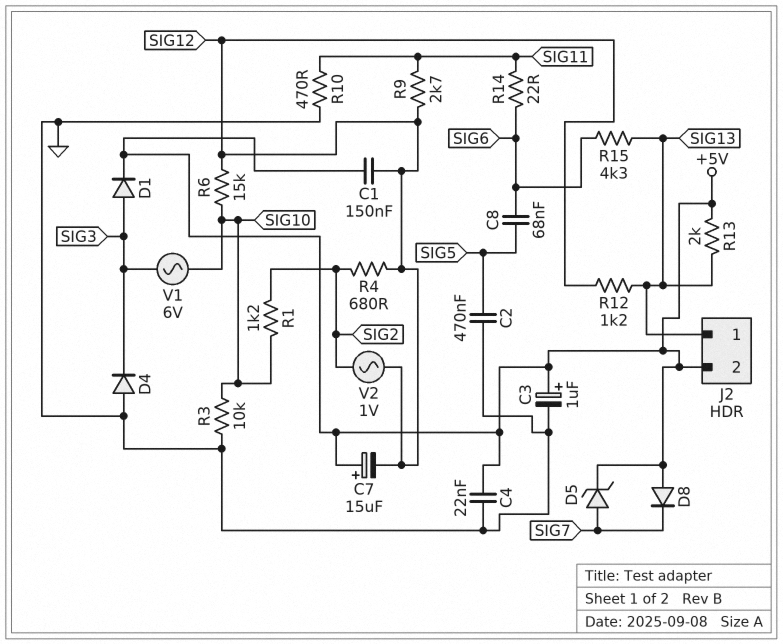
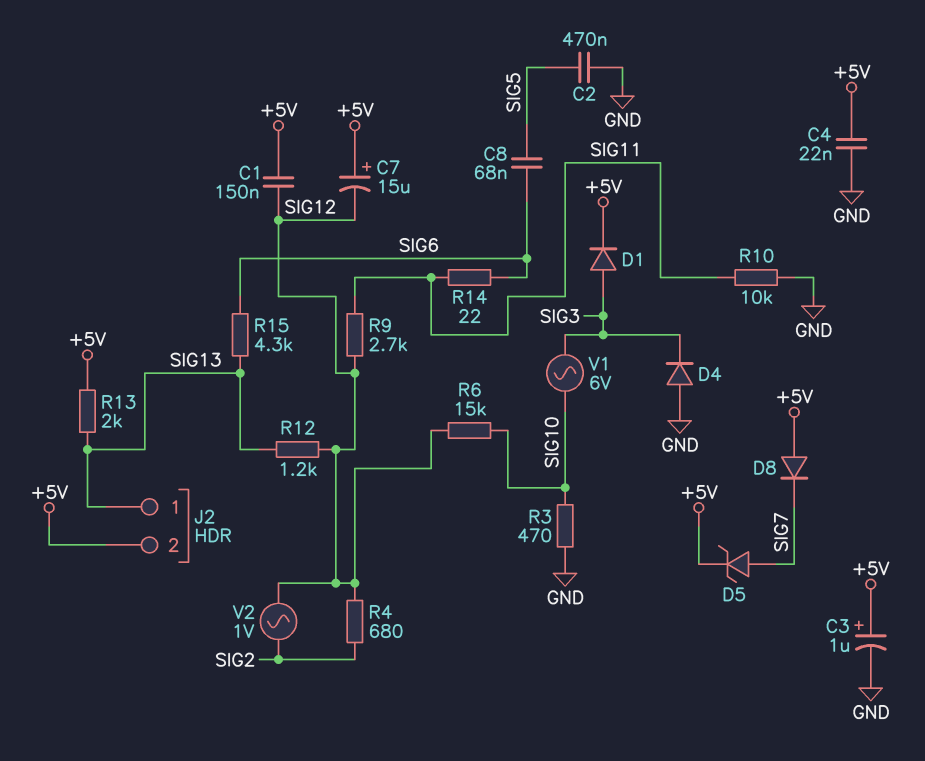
R1: 1.2k (SIG2, SIG10) -> none
R3: 10k (GND, SIG10) -> 470 (GND, SIG10)
R10: 470 (GND, SIG11) -> 10k (GND, SIG11)

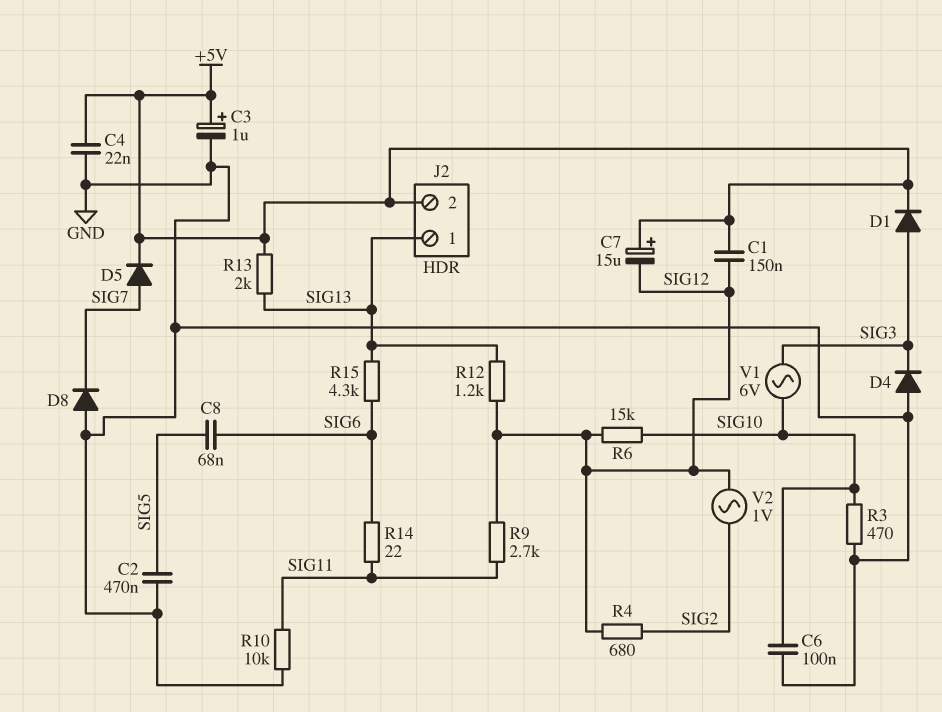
C6: none -> 100nF (GND, SIG10)
D5: zener (A SIG7, K +5V) -> diode (A SIG7, K +5V)
D8: diode (A +5V, K SIG7) -> diode (A GND, K SIG7)

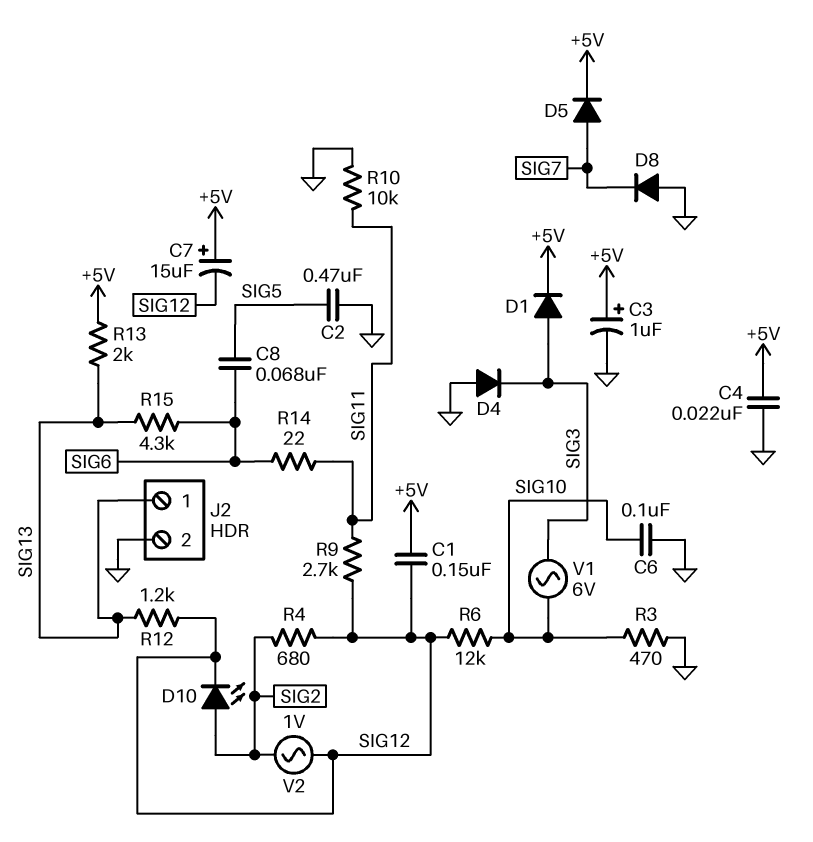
D10: none -> LED (A SIG2, K SIG12)
J2 pin 2: +5V -> GND
R6: 15k (SIG10, SIG12) -> 12k (SIG10, SIG12)

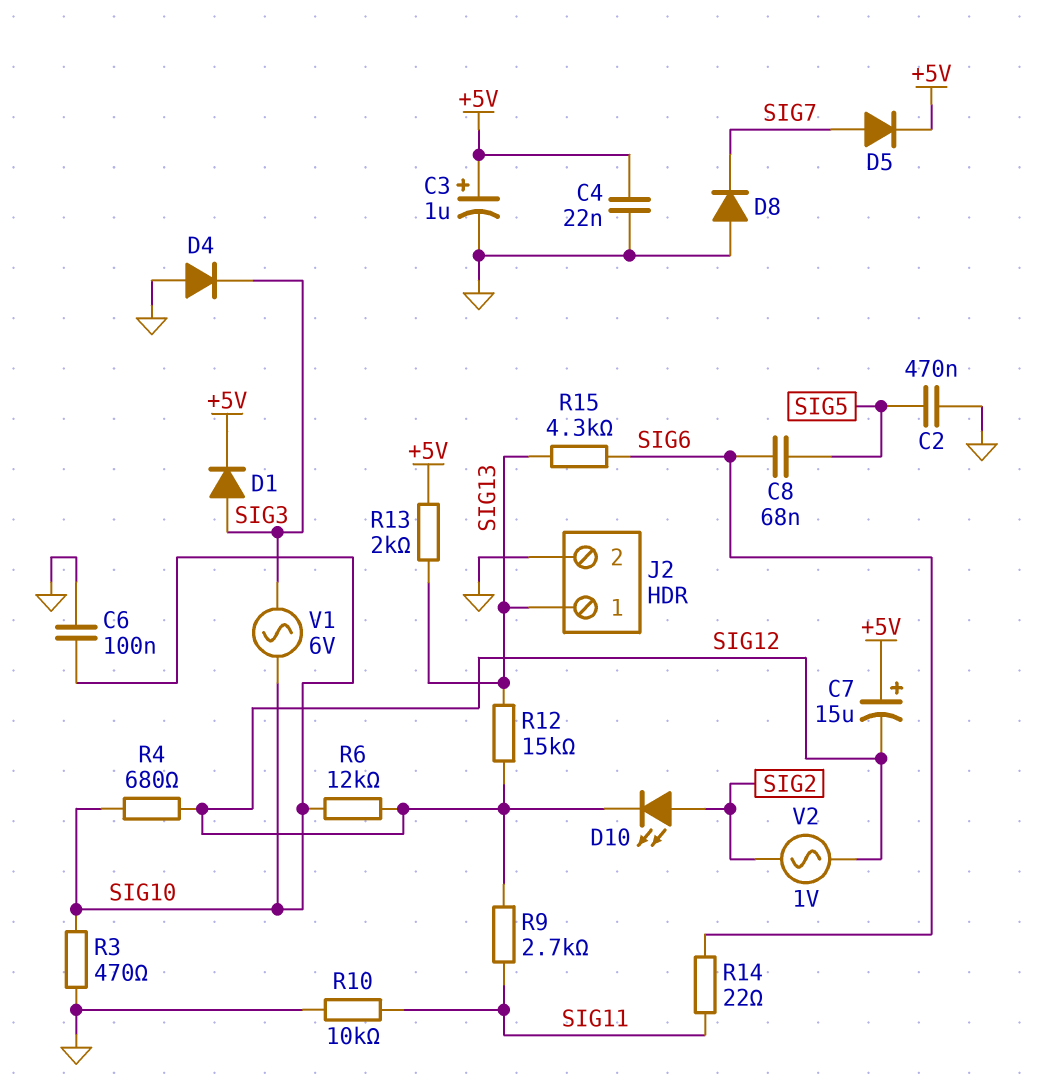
C1: 150nF (+5V, SIG12) -> none
R4: 680 (SIG2, SIG12) -> 680 (SIG10, SIG12)
R12: 1.2k (SIG12, SIG13) -> 15k (SIG12, SIG13)

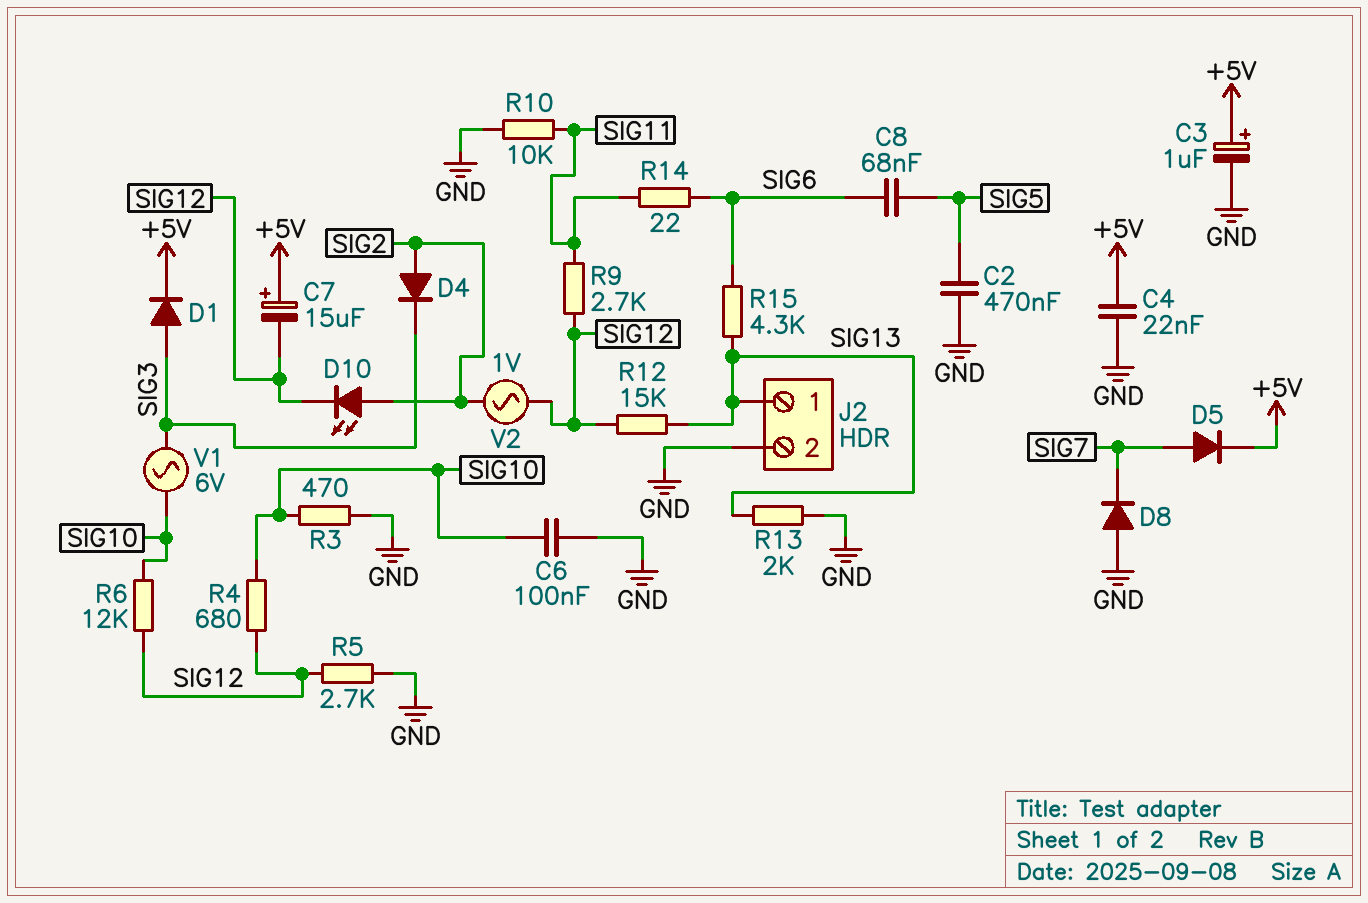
D4: diode (A GND, K SIG3) -> diode (A SIG2, K SIG3)
R5: none -> 2.7k (GND, SIG12)
R13: 2k (+5V, SIG13) -> 2k (GND, SIG13)

